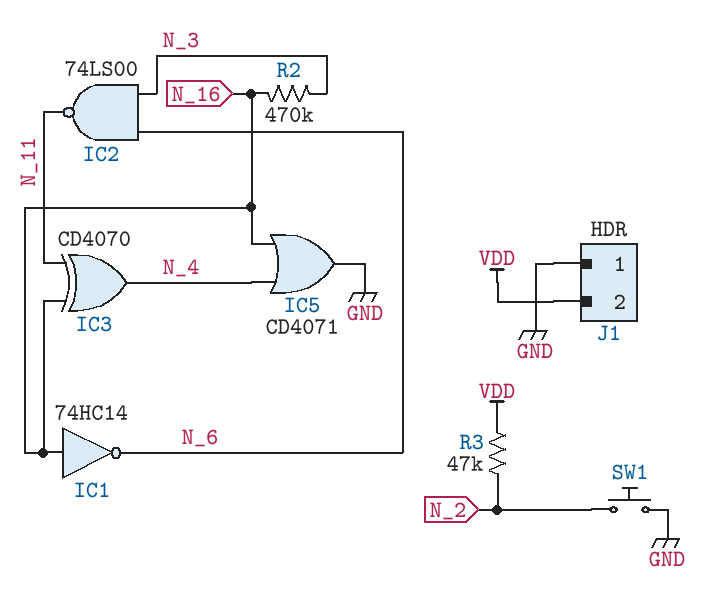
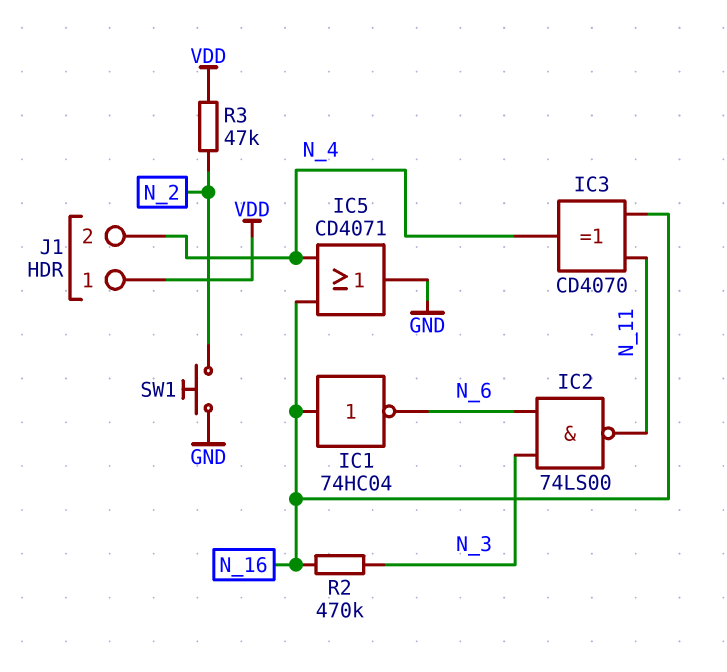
IC1: NOT 74HC14 (in N_16, out N_6) -> NOT 74HC04 (in N_16, out N_6)
J1 pin 1: GND -> VDD
J1 pin 2: VDD -> N_4

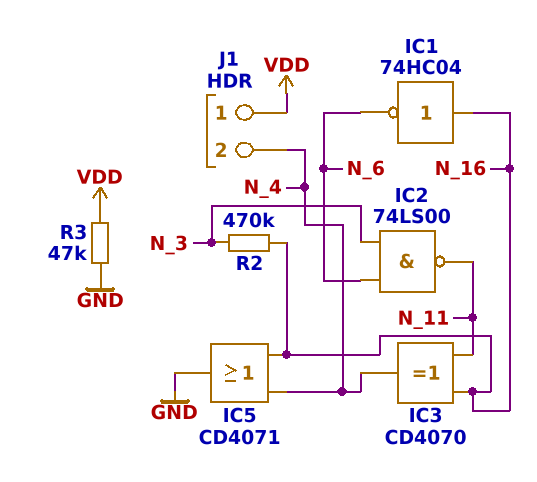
R3: 47k (N_2, VDD) -> 47k (GND, VDD)
SW1: button (GND, N_2) -> none

